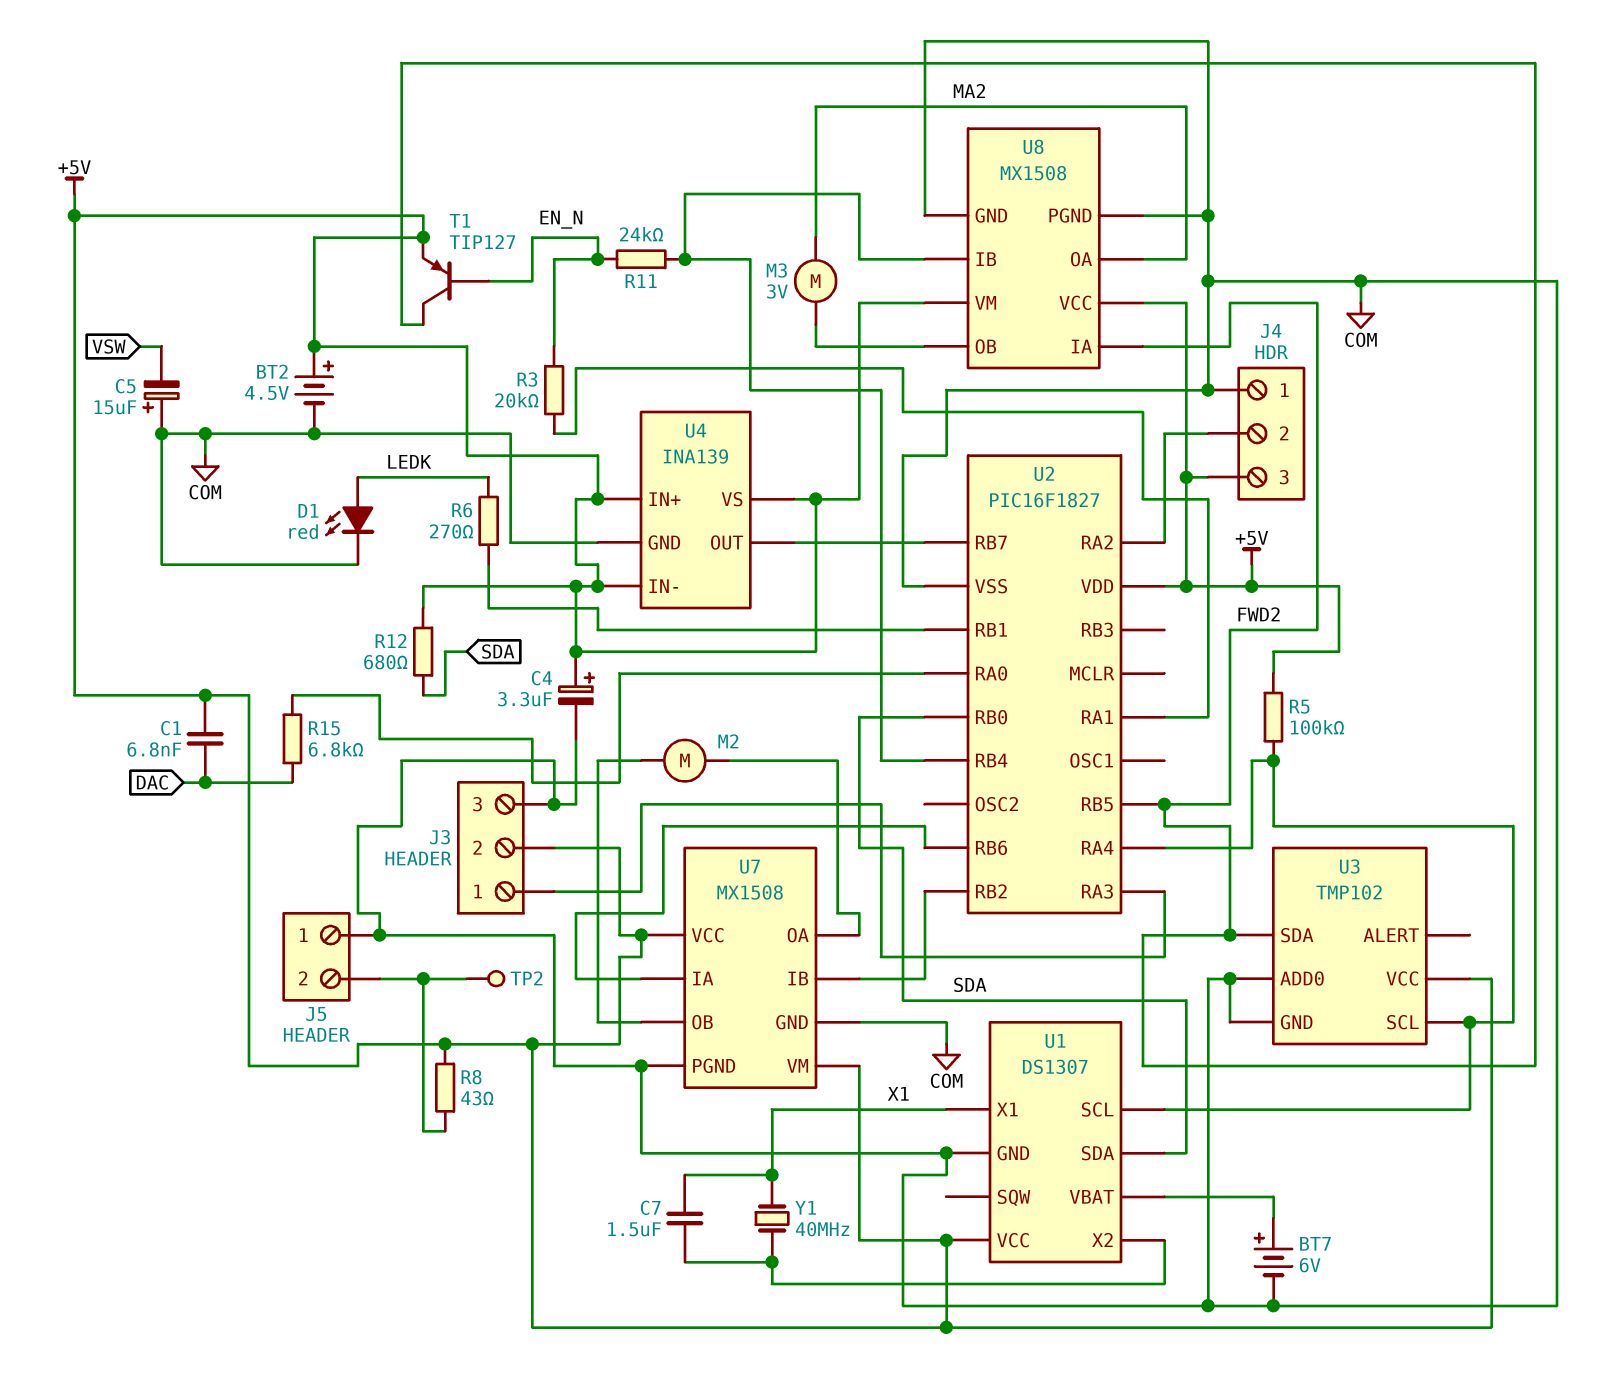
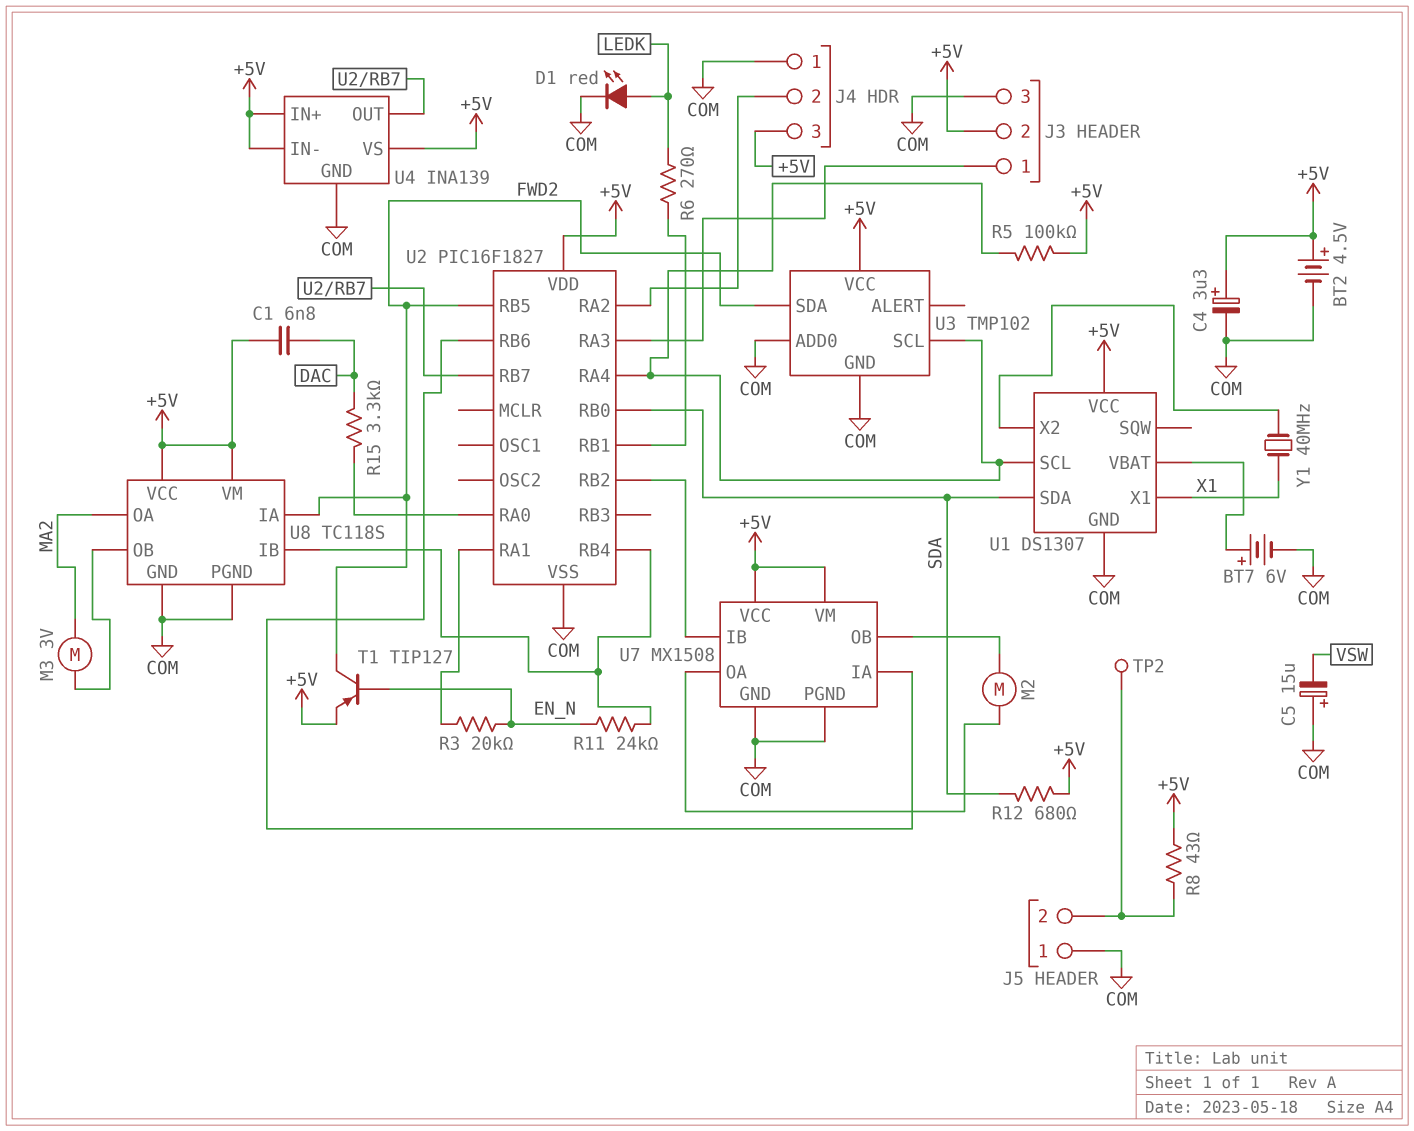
C7: 1.5uF (U1/X2, X1) -> none
R15: 6.8k (DAC, U2/RA0) -> 3.3k (DAC, U2/RA0)
U8: MX1508 -> TC118S

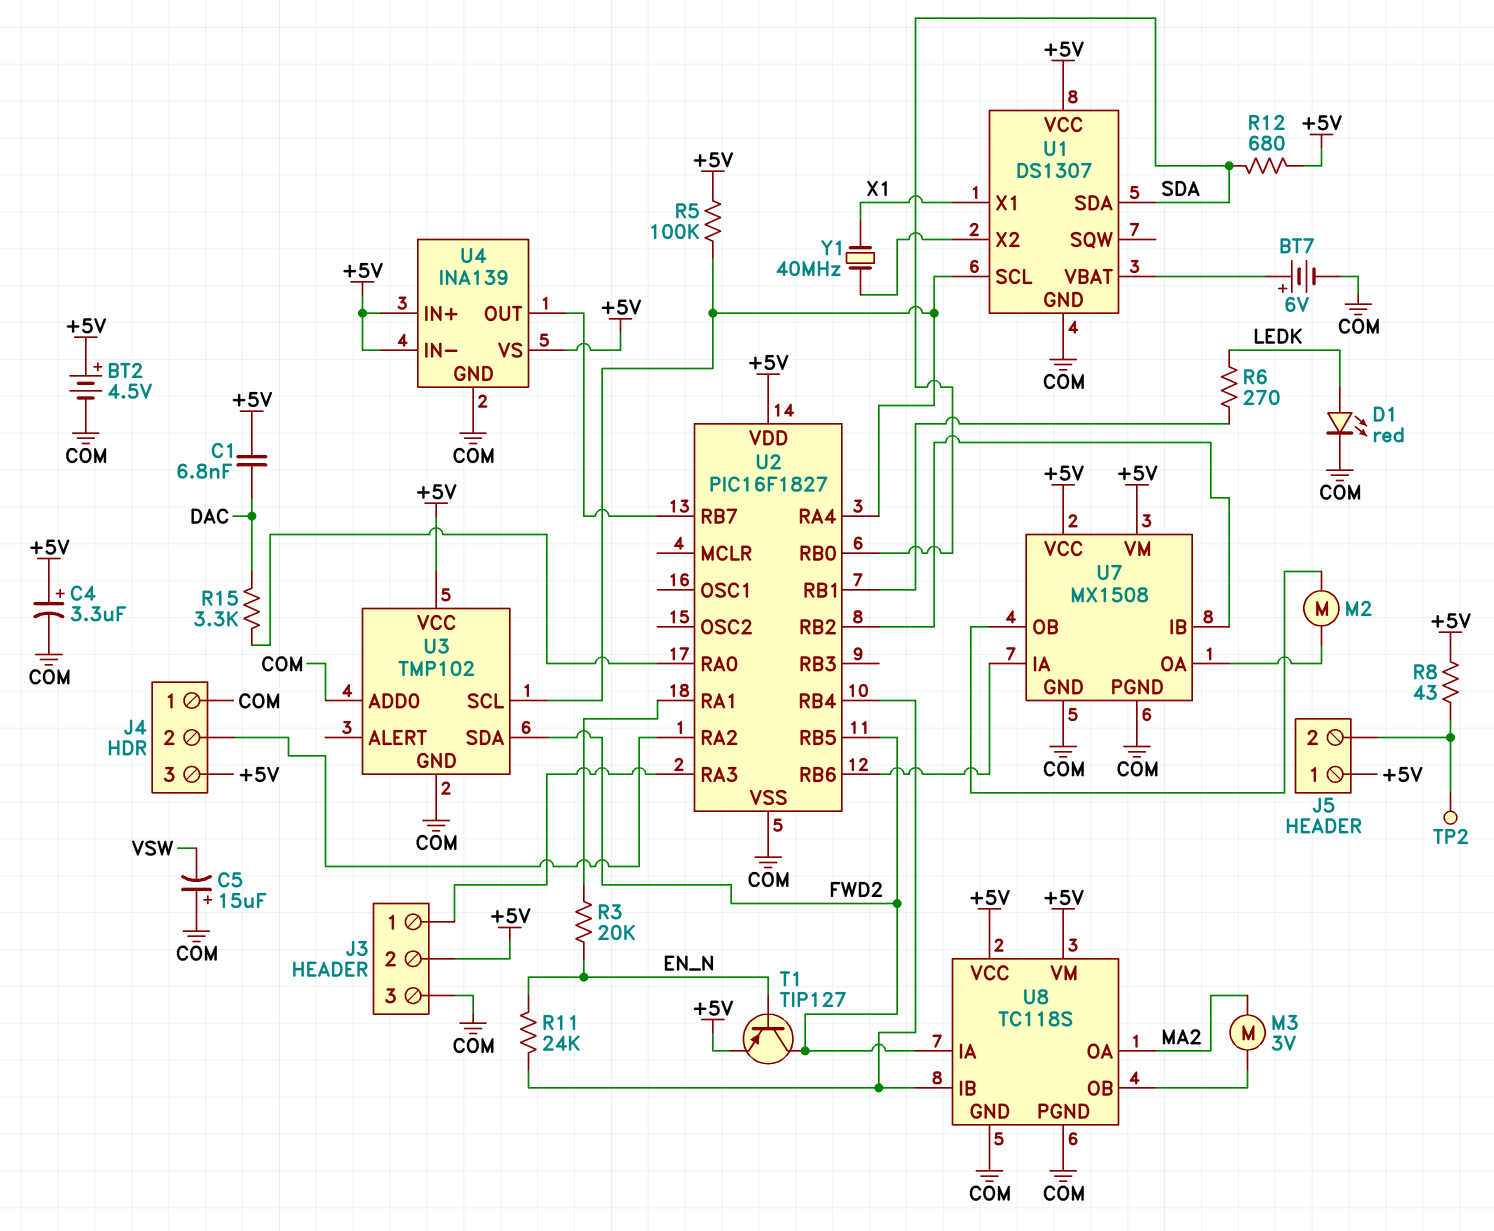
J5 pin 1: COM -> +5V

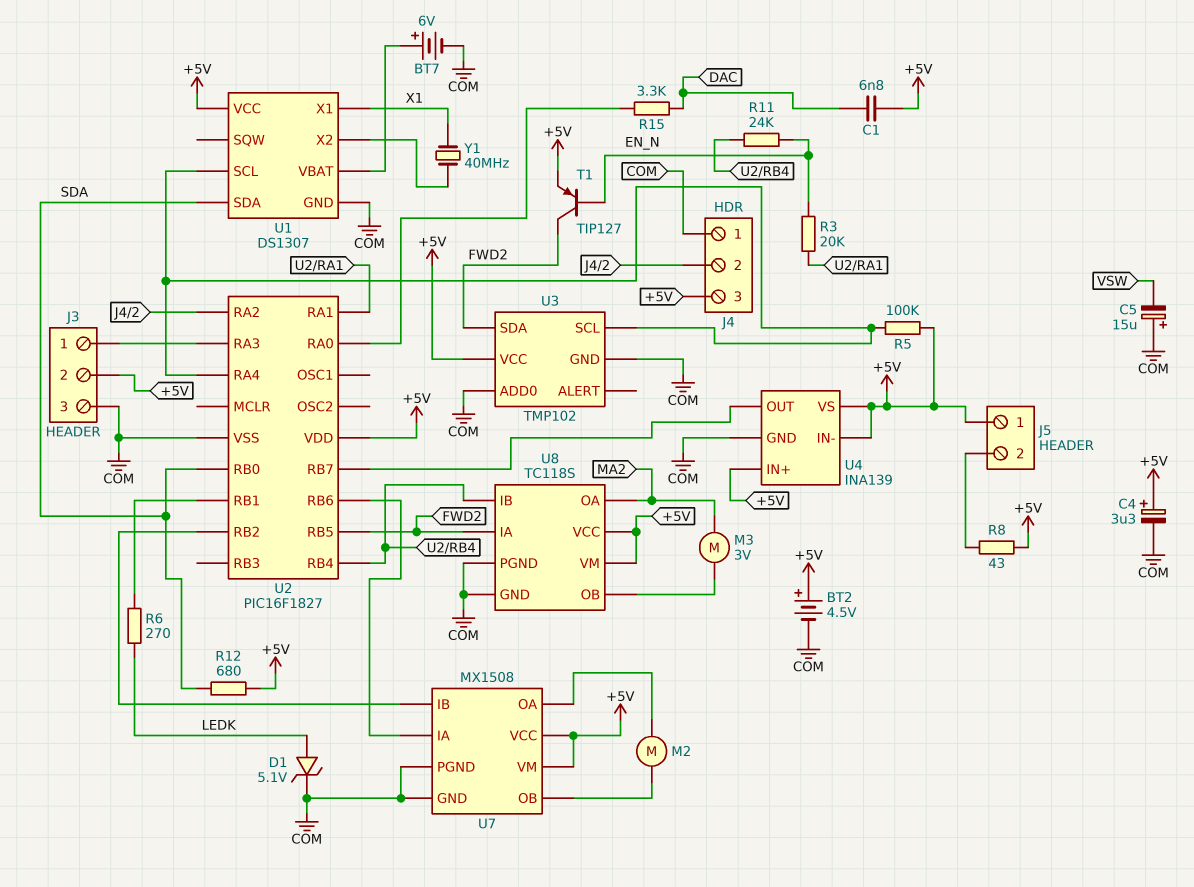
D1: LED red (A LEDK, K COM) -> zener 5.1V (A LEDK, K COM)
TP2: test point (J5/2) -> none

